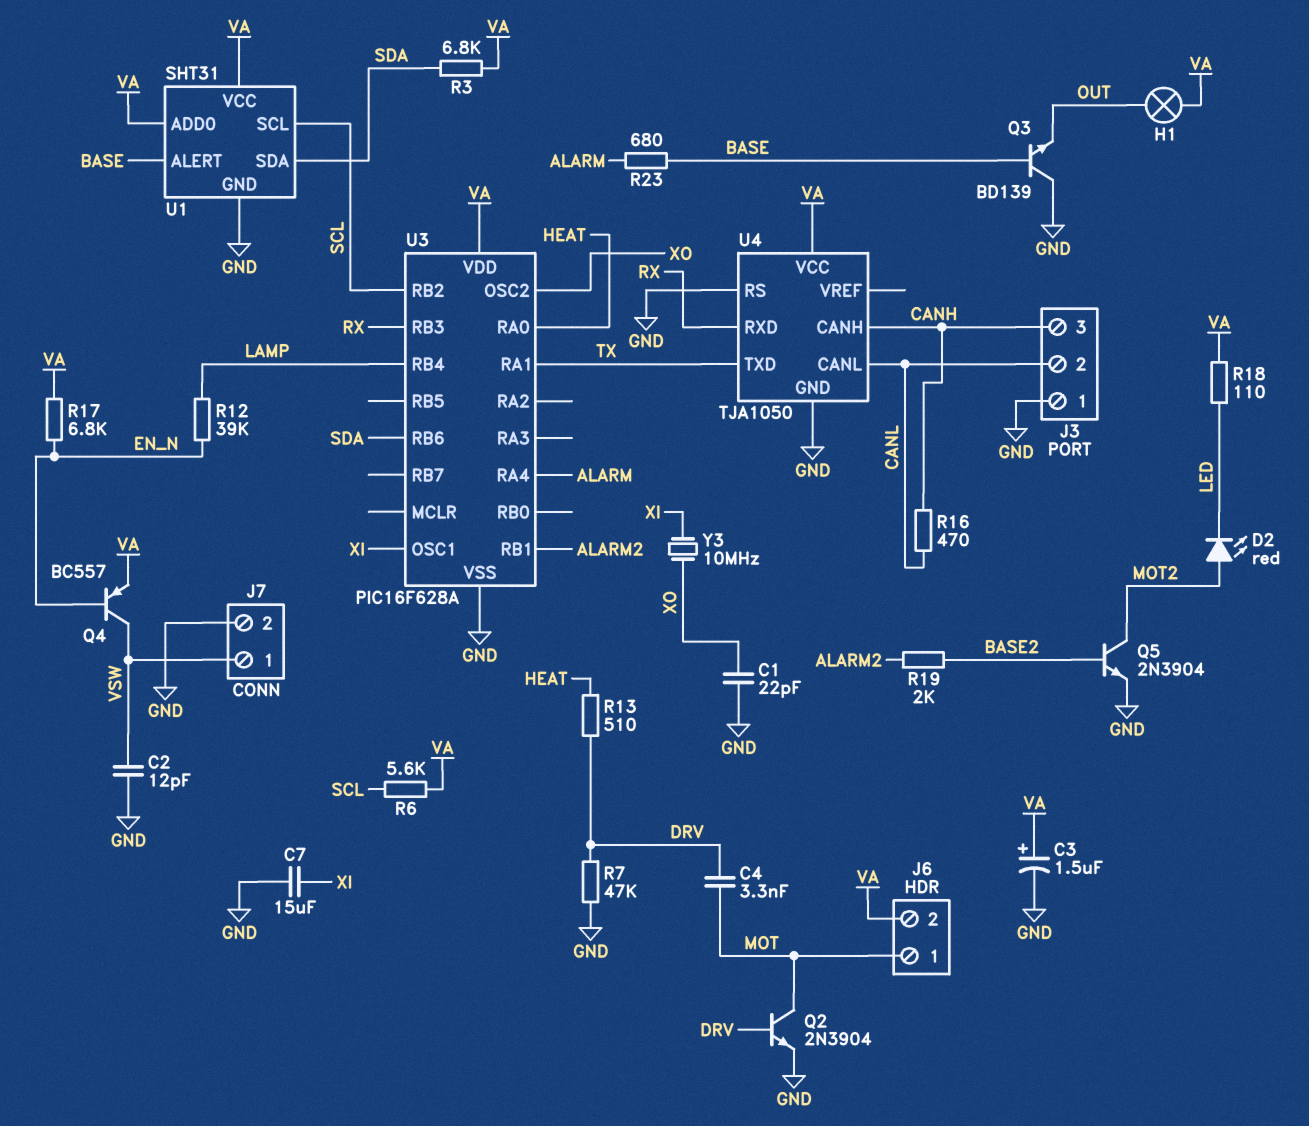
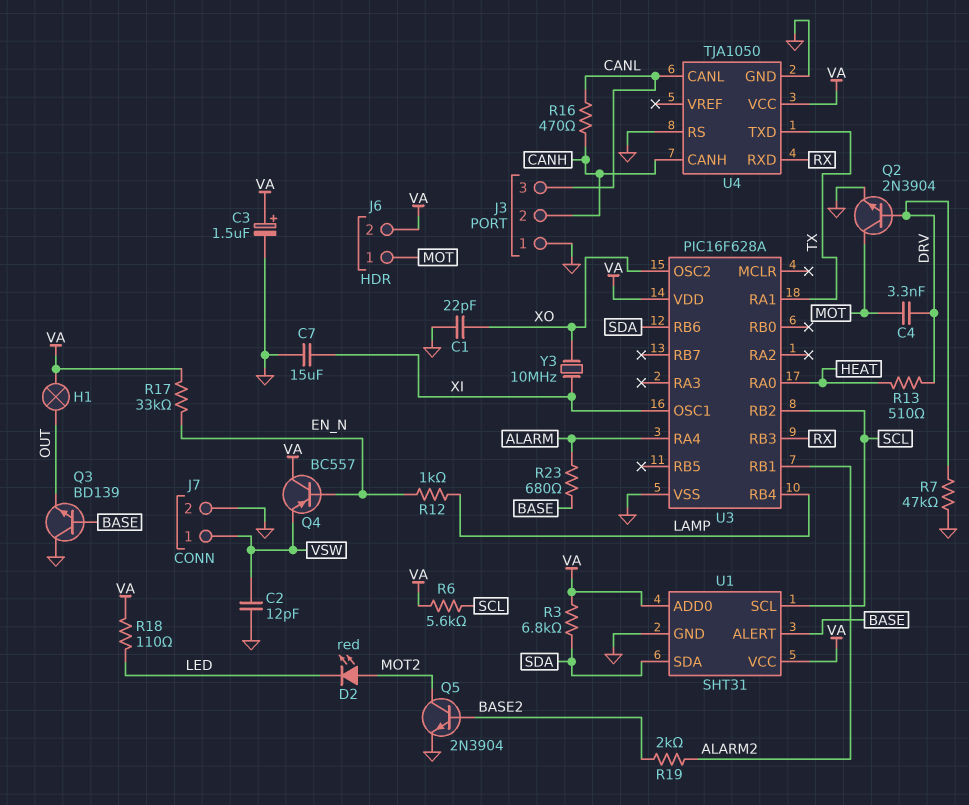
J3 pin 2: CANL -> CANH
J3 pin 3: CANH -> CANL
Q4: PNP BC557 (B EN_N, C VSW, E VA) -> PNP BC557 (B EN_N, C VA, E VSW)
R12: 39k (EN_N, LAMP) -> 1k (EN_N, LAMP)
R17: 6.8k (EN_N, VA) -> 33k (EN_N, VA)

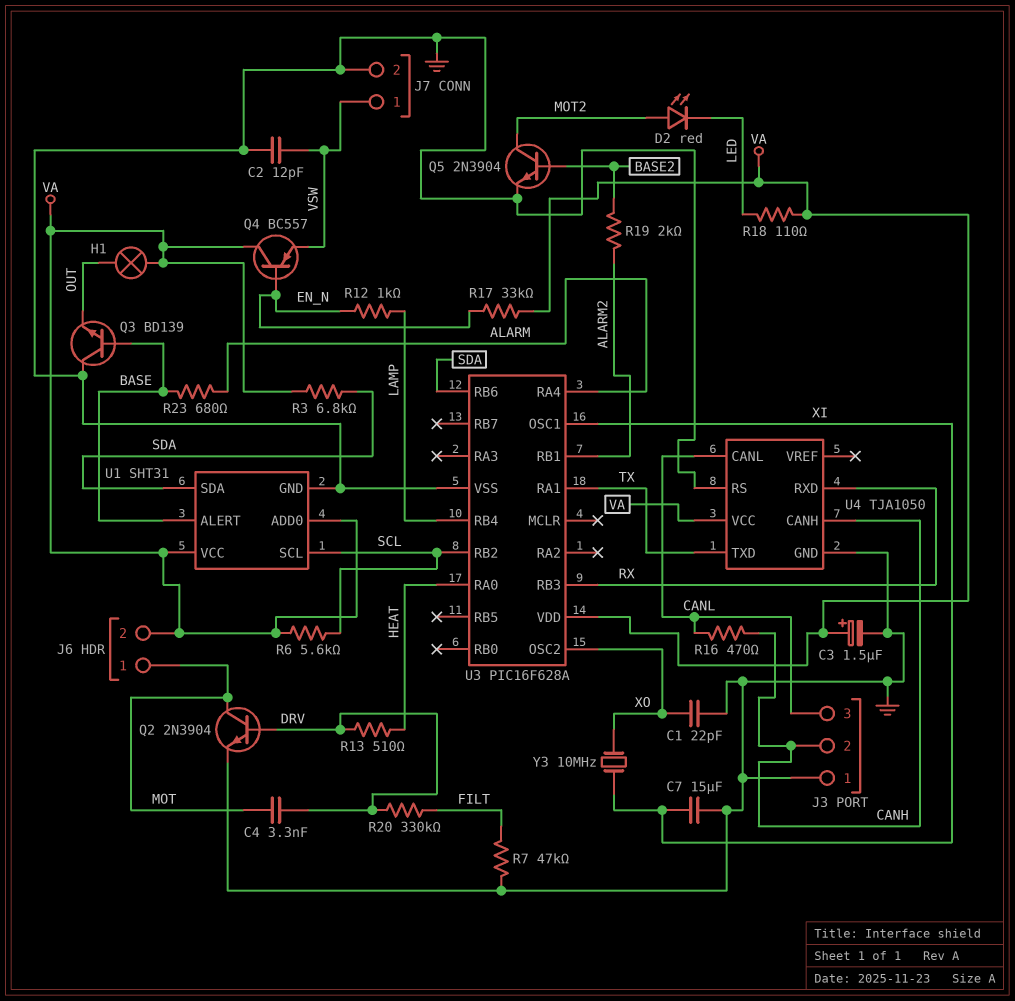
R7: 47k (DRV, GND) -> 47k (FILT, GND)
R20: none -> 330k (DRV, FILT)

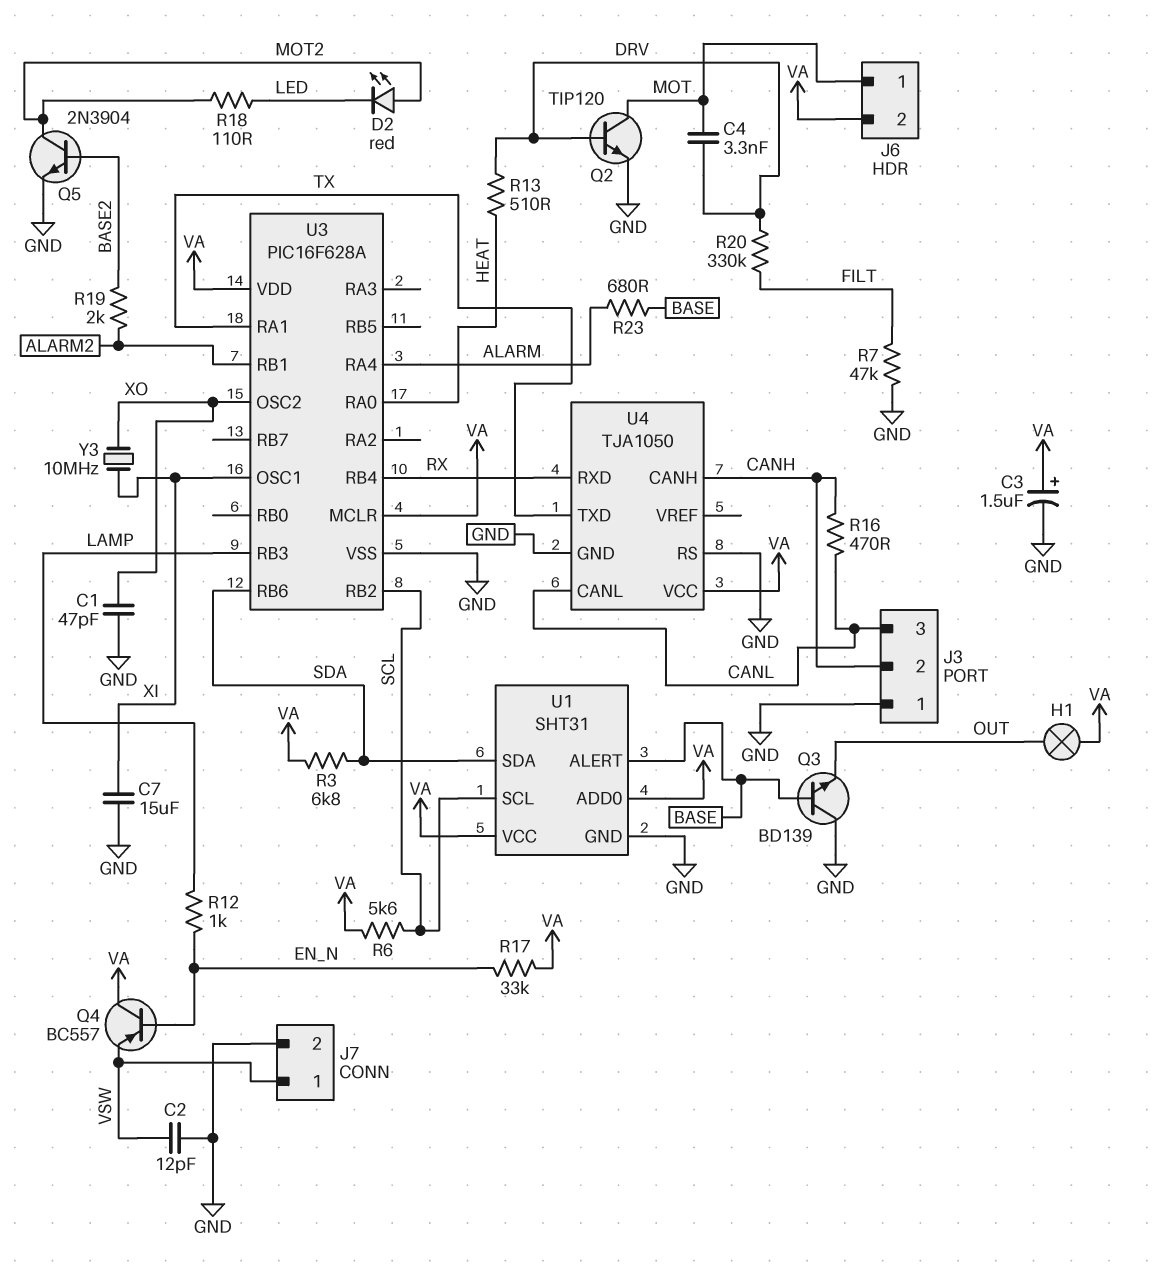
C1: 22pF (GND, XO) -> 47pF (GND, XO)
Q2: NPN 2N3904 (B DRV, C MOT, E GND) -> NPN TIP120 (B DRV, C MOT, E GND)
R18: 110 (LED, VA) -> 110 (LED, MOT2)
U3 pin MCLR: none -> VA
U3 pin RB3: RX -> LAMP
U3 pin RB4: LAMP -> RX

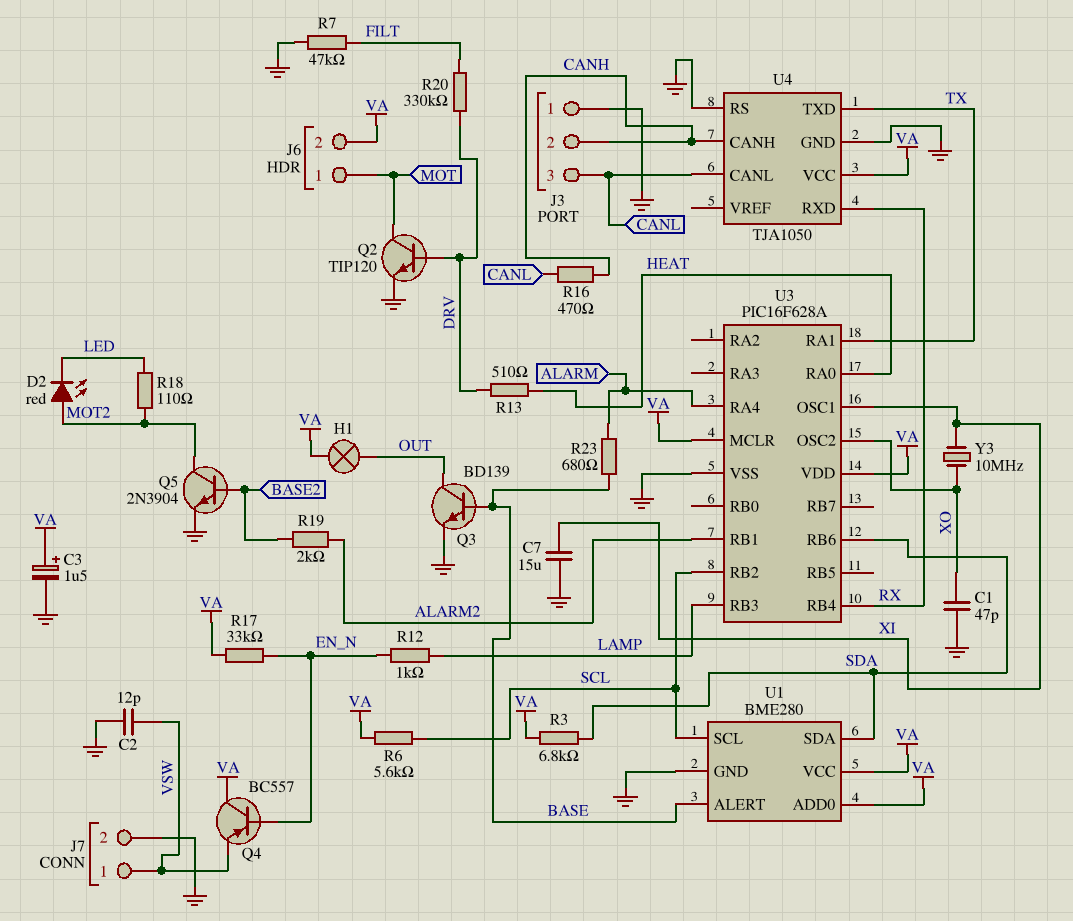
C4: 3.3nF (DRV, MOT) -> none
Q3: NPN BD139 (B BASE, C GND, E OUT) -> NPN BD139 (B BASE, C OUT, E GND)
U1: SHT31 -> BME280

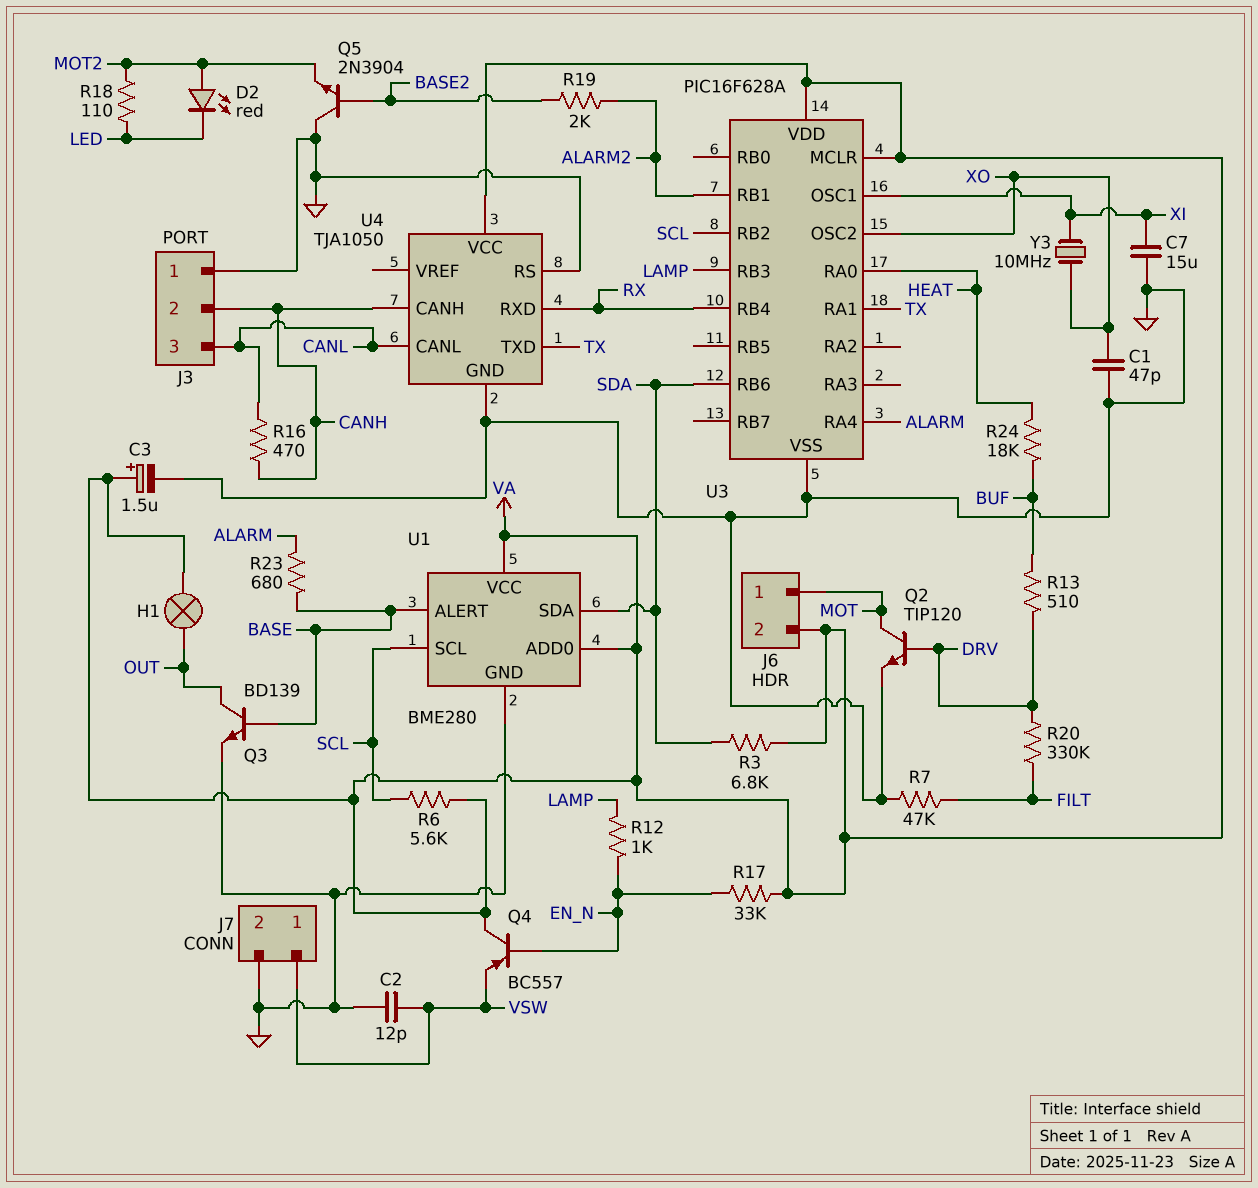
Q5: NPN 2N3904 (B BASE2, C MOT2, E GND) -> NPN 2N3904 (B BASE2, C GND, E MOT2)
R13: 510 (DRV, HEAT) -> 510 (BUF, DRV)
R24: none -> 18k (BUF, HEAT)

